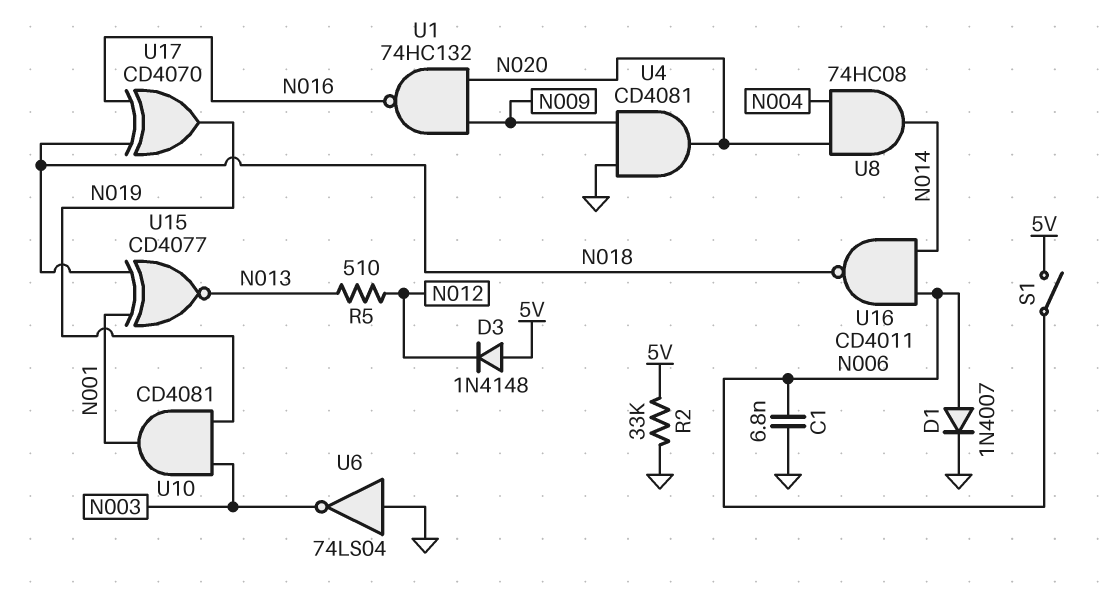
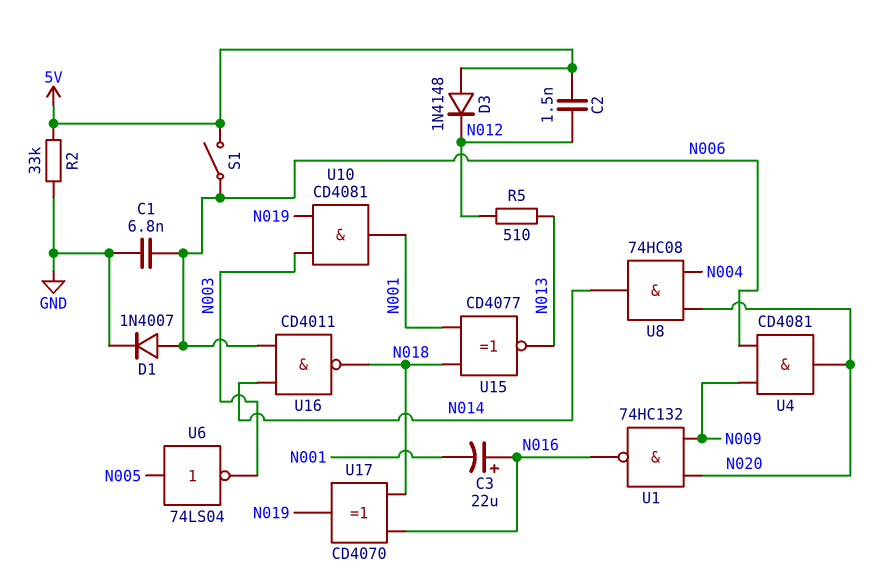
C2: none -> 1.5nF (5V, N012)
C3: none -> 22uF (plus N016, minus N001)
U4: AND CD4081 (in GND, in N009, out N020) -> AND CD4081 (in N006, in N009, out N020)
U6: NOT 74LS04 (in GND, out N003) -> NOT 74LS04 (in N005, out N003)

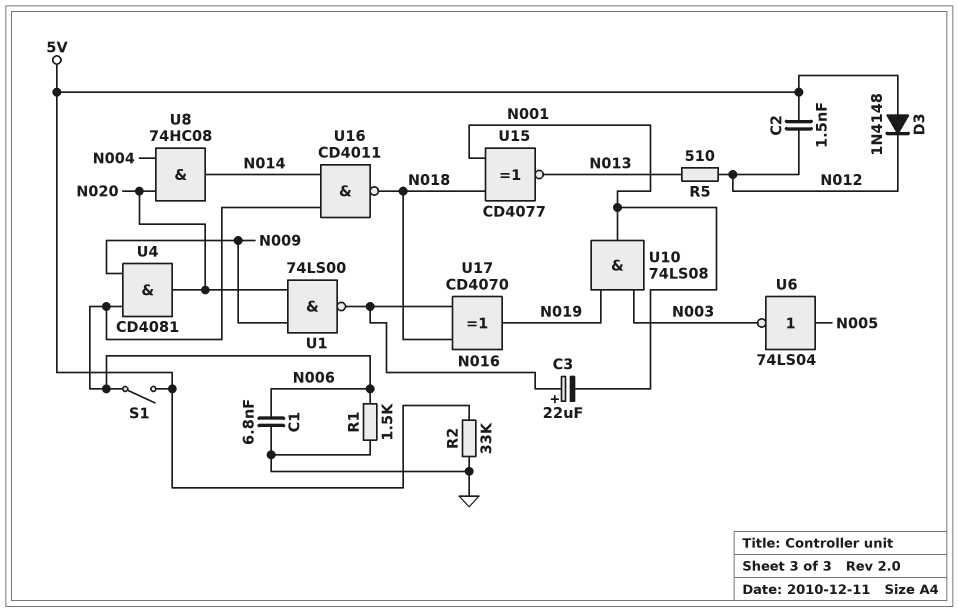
D1: diode 1N4007 (A N006, K GND) -> none
R1: none -> 1.5k (GND, N006)
U1: NAND 74HC132 (in N009, in N020, out N016) -> NAND 74LS00 (in N009, in N020, out N016)
U10: AND CD4081 (in N003, in N019, out N001) -> AND 74LS08 (in N003, in N019, out N001)

